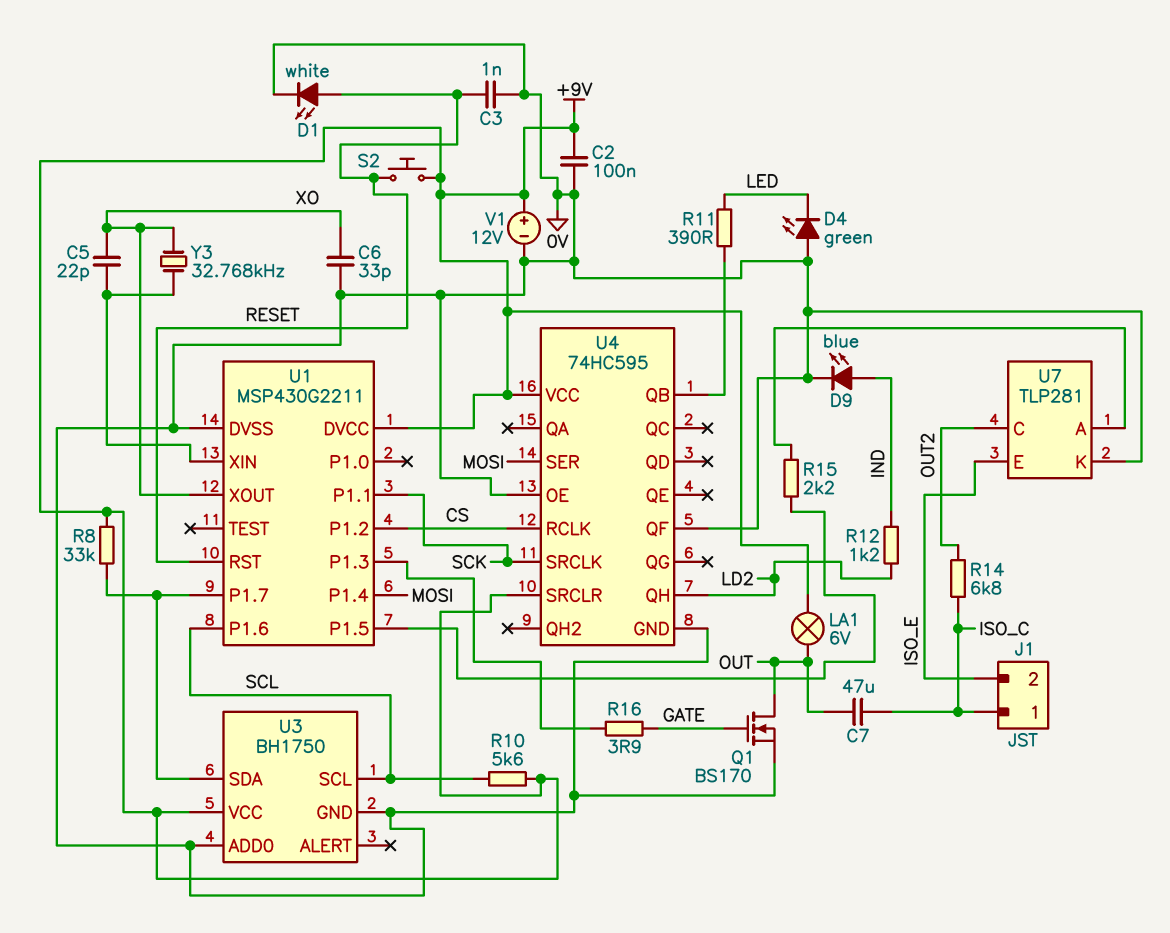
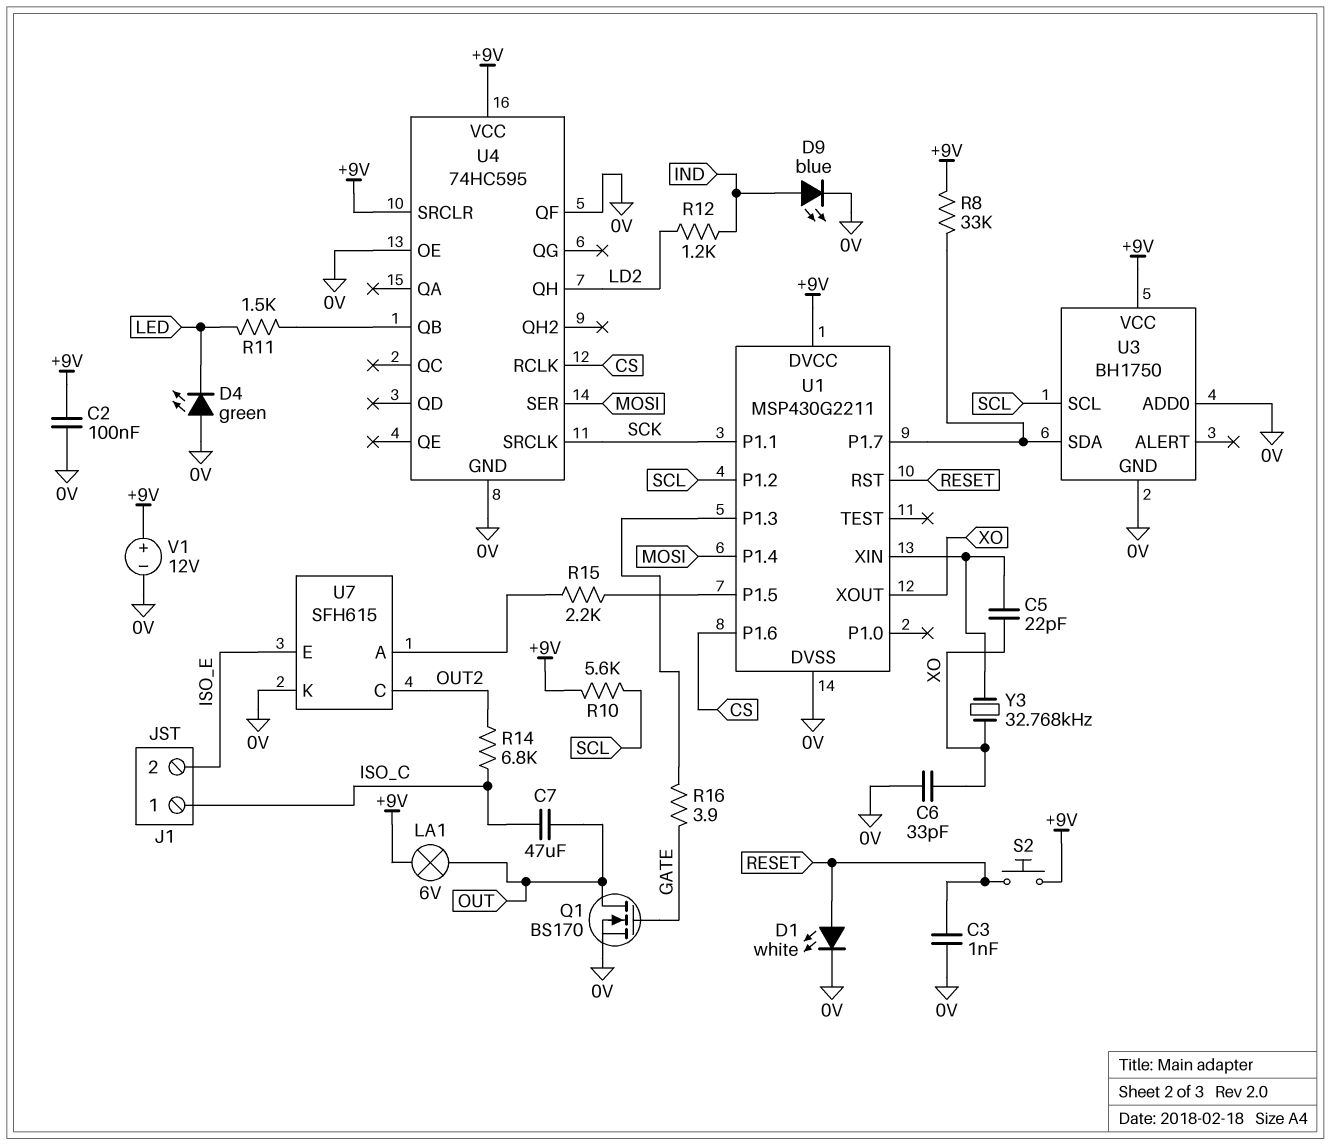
R11: 390 (LED, U4/QB) -> 1.5k (LED, U4/QB)
U1 pin P1.2: CS -> SCL
U1 pin P1.6: SCL -> CS
U7: TLP281 -> SFH615

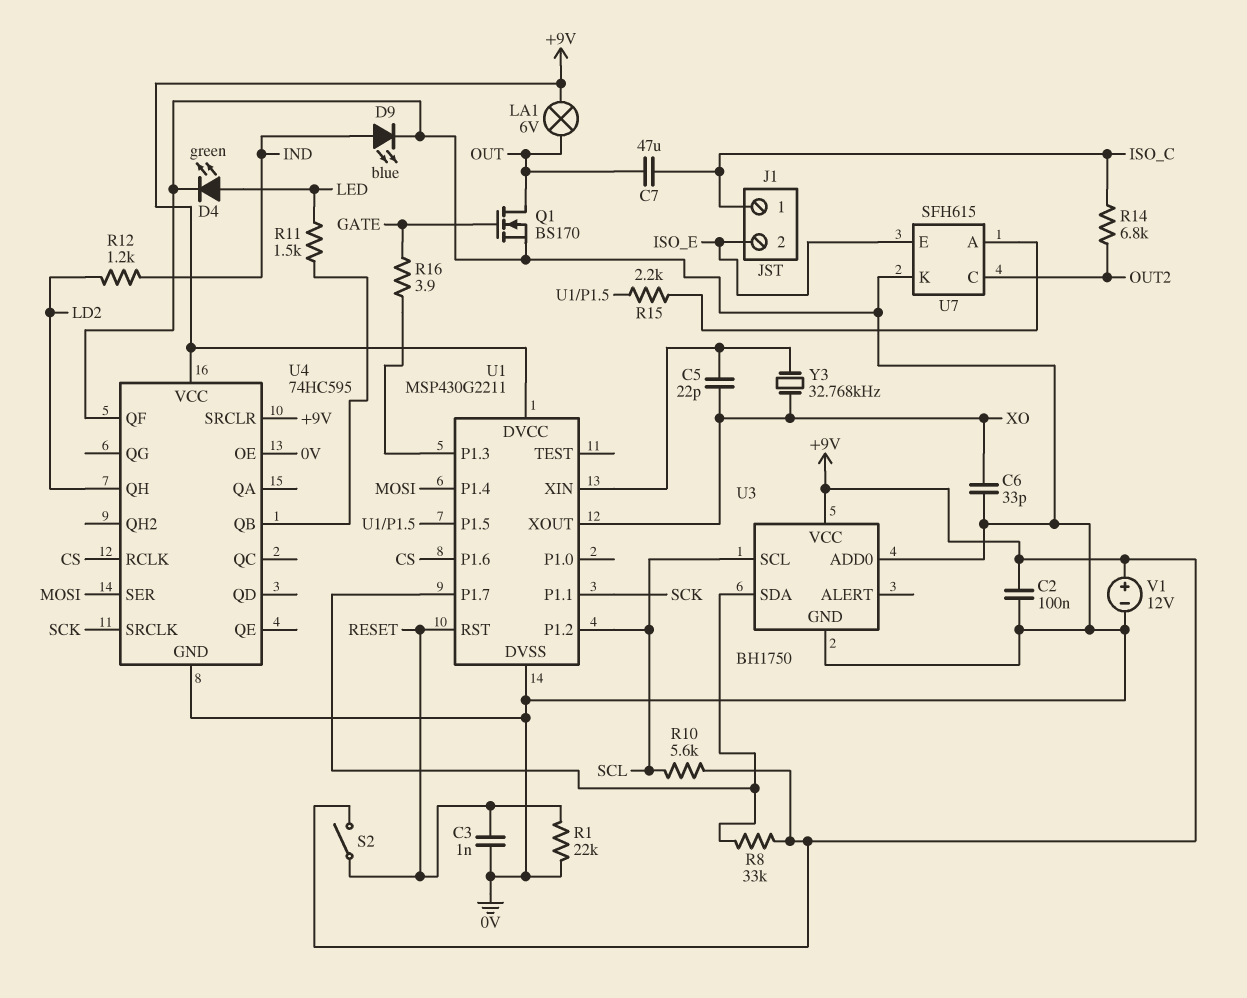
D1: LED white (A RESET, K 0V) -> none
D4: LED green (A 0V, K LED) -> LED green (A LED, K 0V)
R1: none -> 22k (0V, RESET)
S2: button (+9V, RESET) -> switch (+9V, RESET)

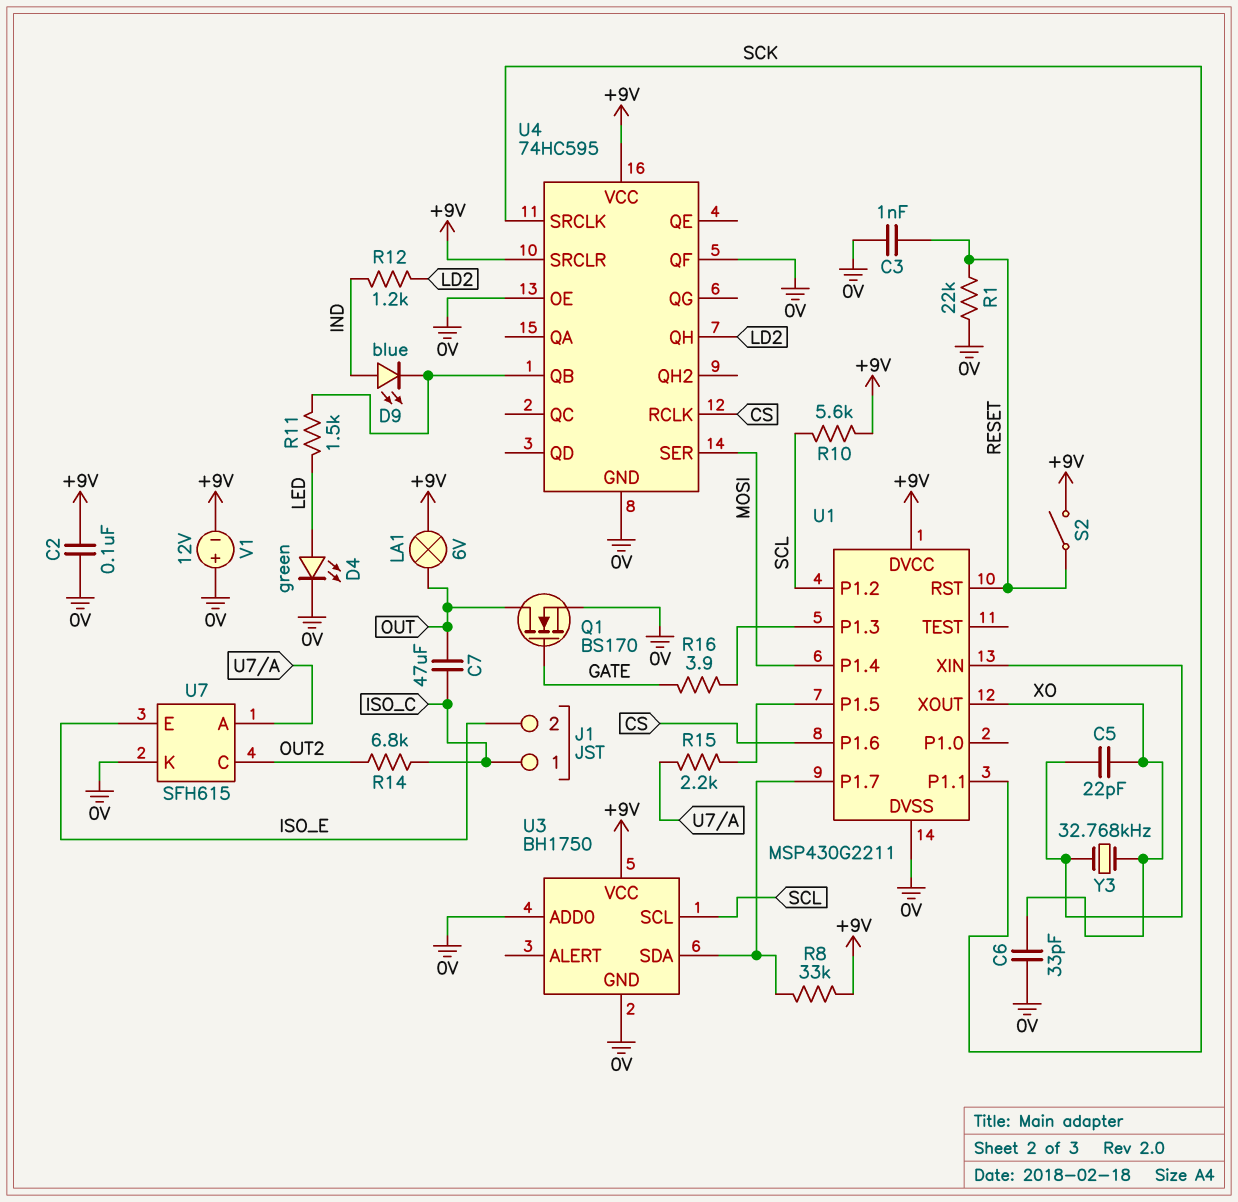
D9: LED blue (A IND, K 0V) -> LED blue (A IND, K U4/QB)
V1: 12V (plus +9V, minus 0V) -> 12V (plus 0V, minus +9V)

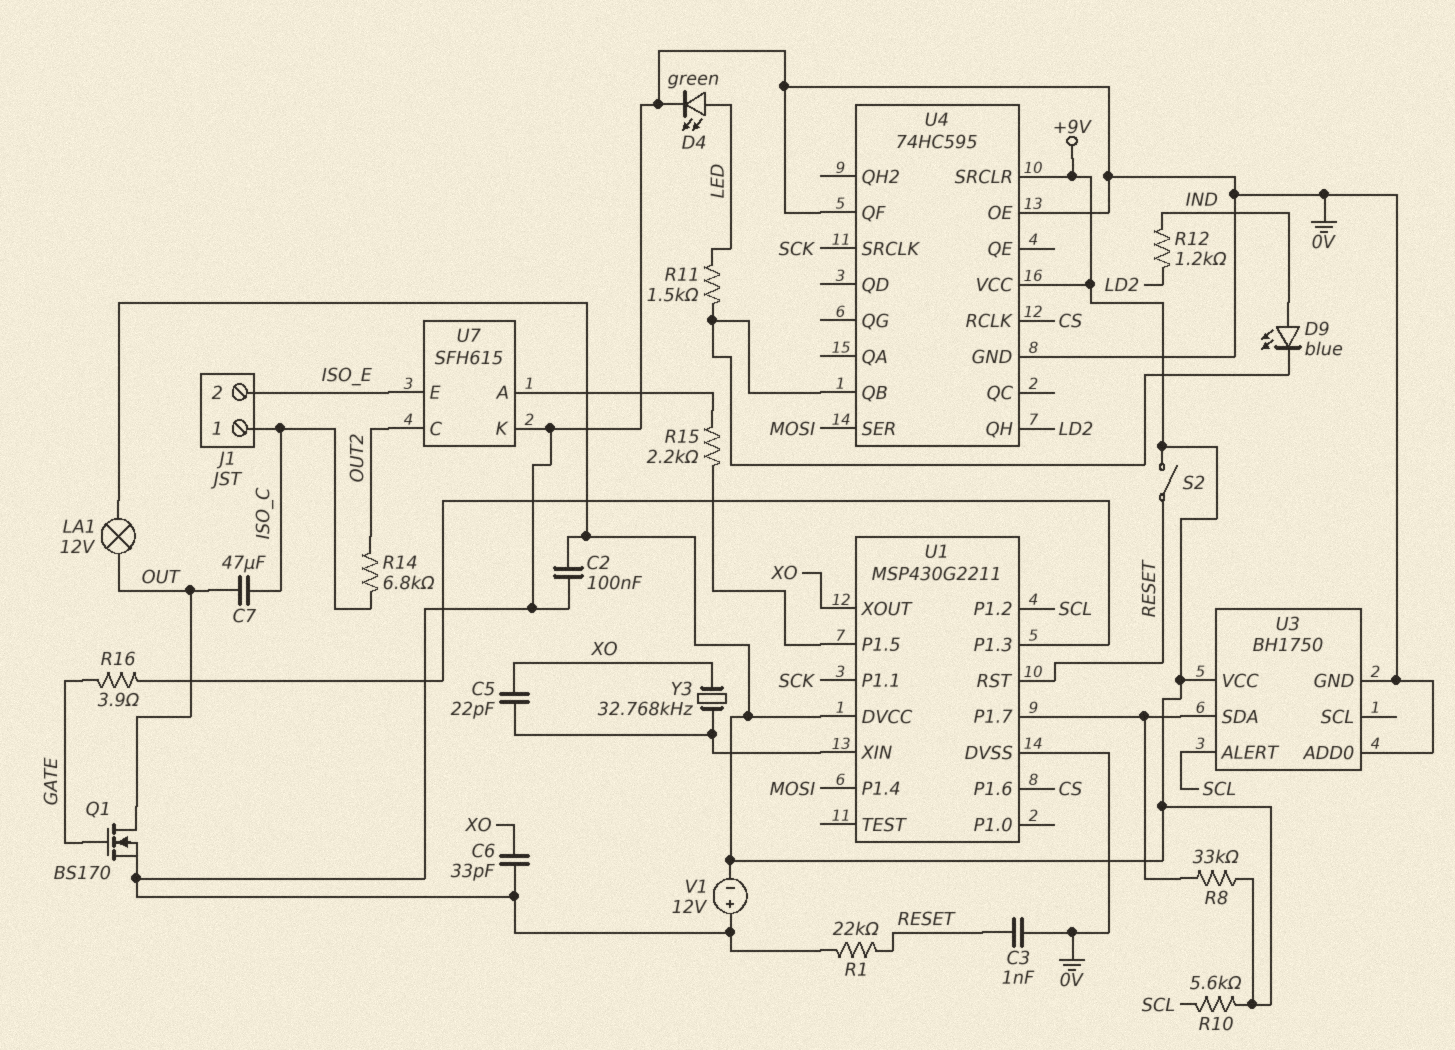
LA1: lamp 6V (+9V, OUT) -> lamp 12V (+9V, OUT)
U3 pin ALERT: none -> SCL
U3 pin SCL: SCL -> none

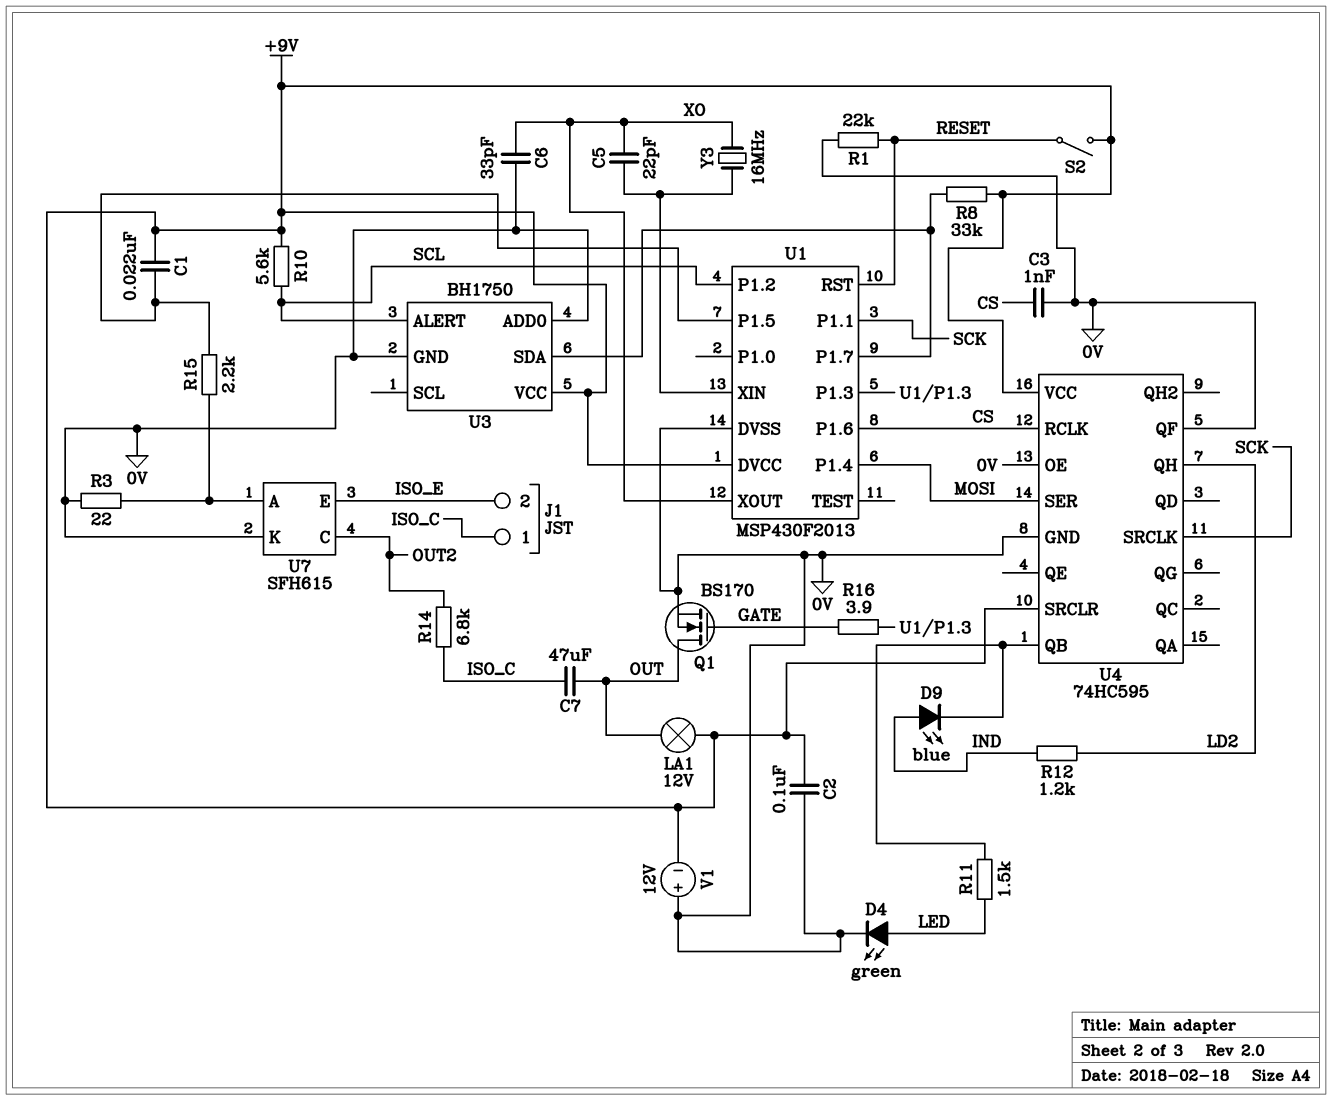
C1: none -> 22nF (+9V, U1/P1.5)
C3: 1nF (0V, RESET) -> 1nF (0V, CS)
R3: none -> 22 (0V, U7/A)
U1: MSP430G2211 -> MSP430F2013
Y3: 32.768kHz (U1/XIN, XO) -> 16MHz (U1/XIN, XO)

